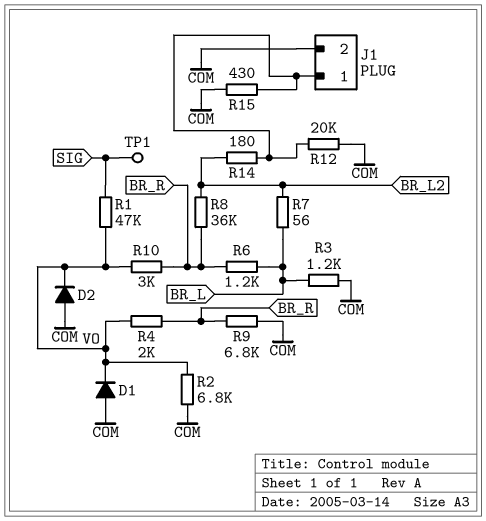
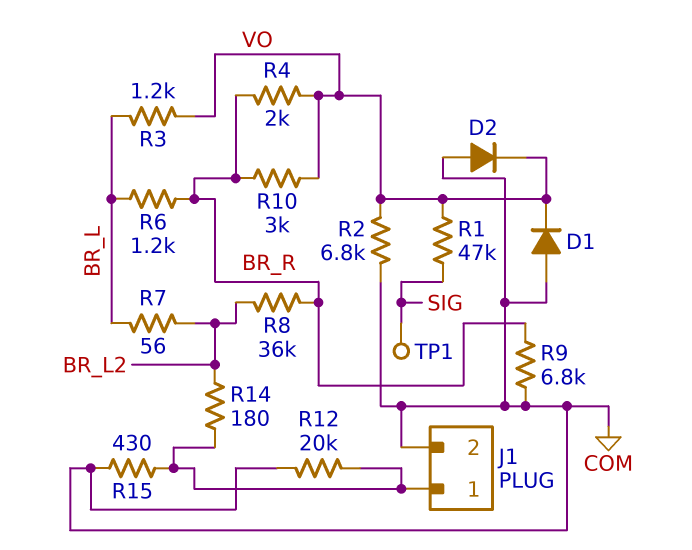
R3: 1.2k (BR_L, COM) -> 1.2k (BR_L, VO)

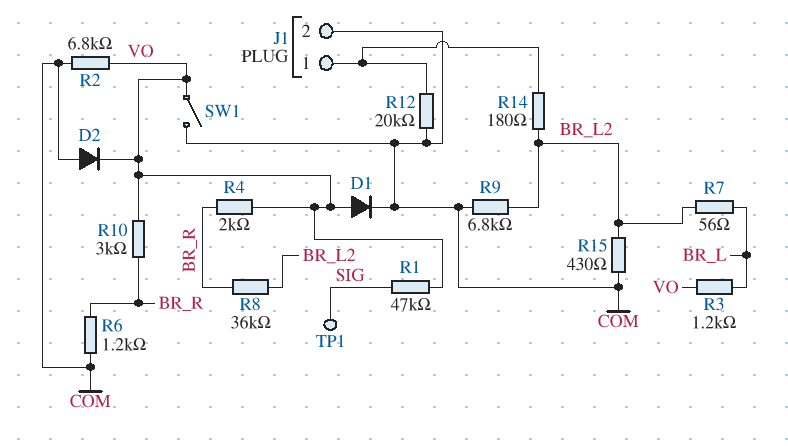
D1: diode (A COM, K VO) -> diode (A VO, K COM)
R6: 1.2k (BR_L, BR_R) -> 1.2k (BR_R, COM)
R9: 6.8k (BR_R, COM) -> 6.8k (BR_L2, COM)
R15: 430 (COM, J1/1) -> 430 (BR_L2, COM)
SW1: none -> switch (COM, VO)

